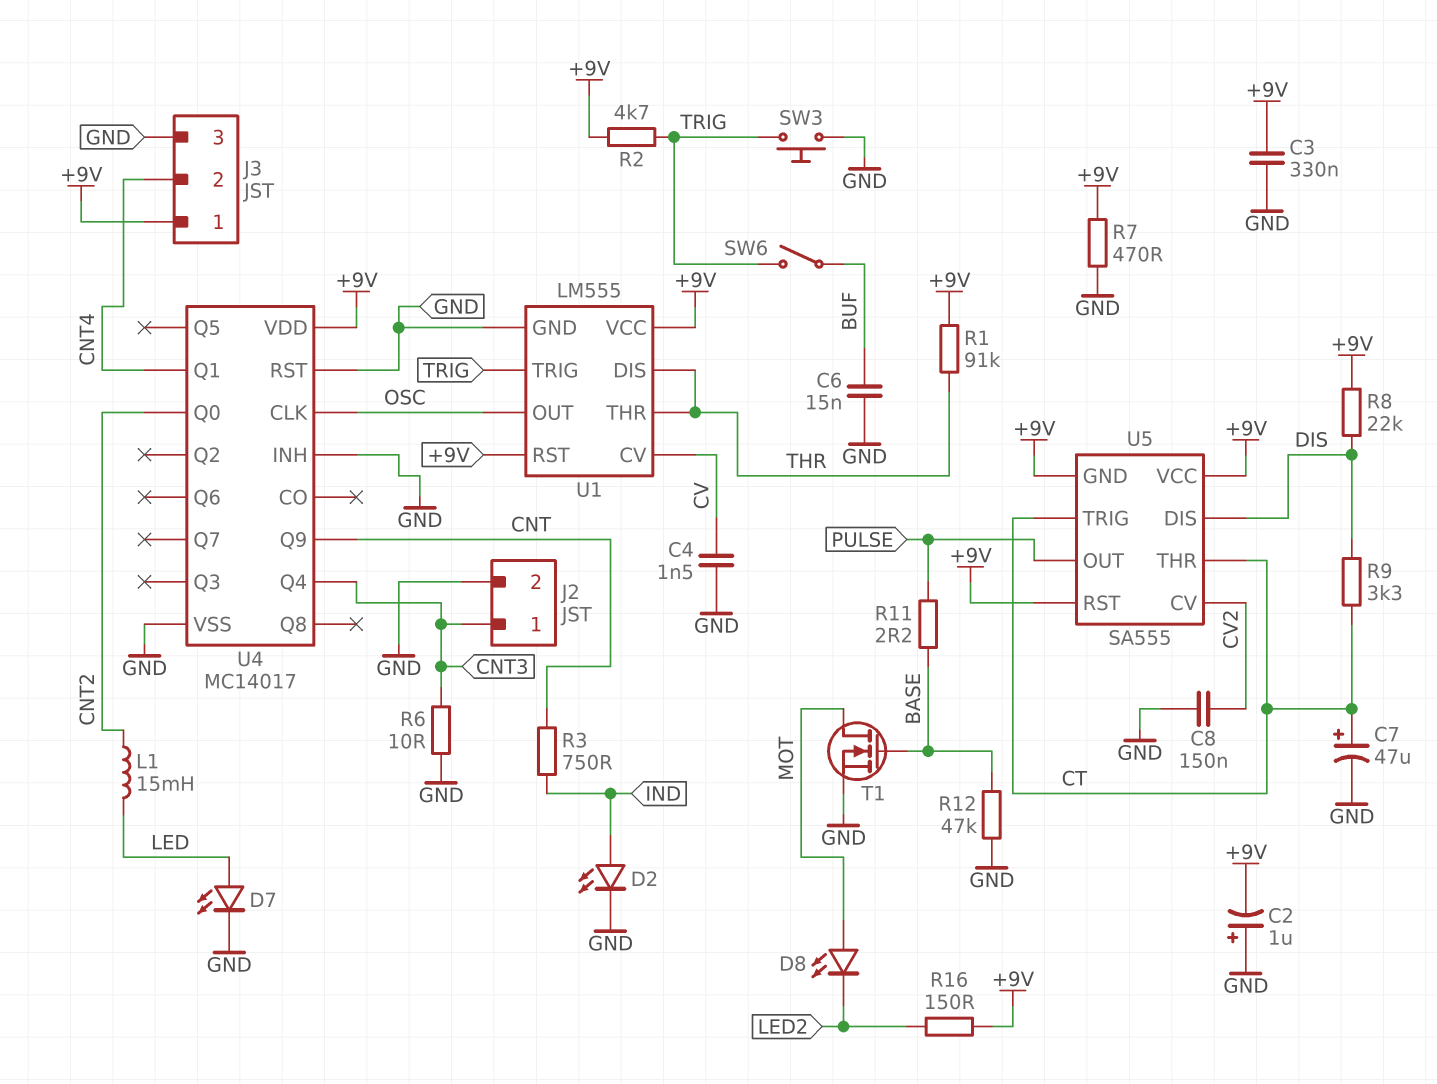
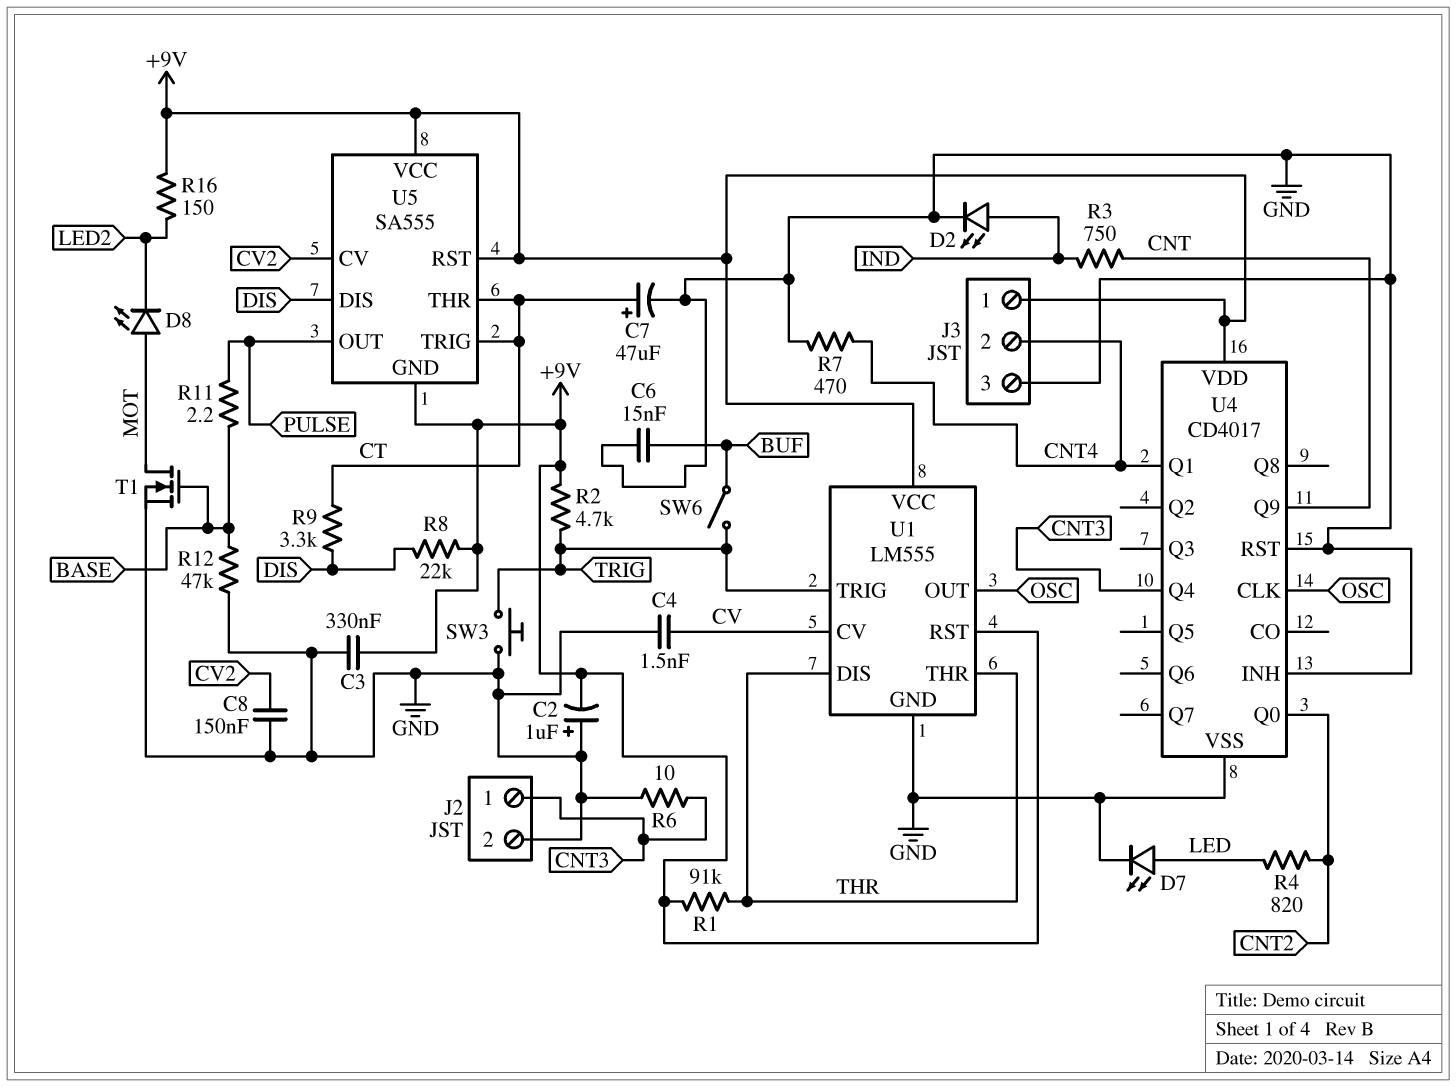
L1: 15mH (CNT2, LED) -> none
R4: none -> 820 (CNT2, LED)
R7: 470 (+9V, GND) -> 470 (CNT4, GND)
U4: MC14017 -> CD4017

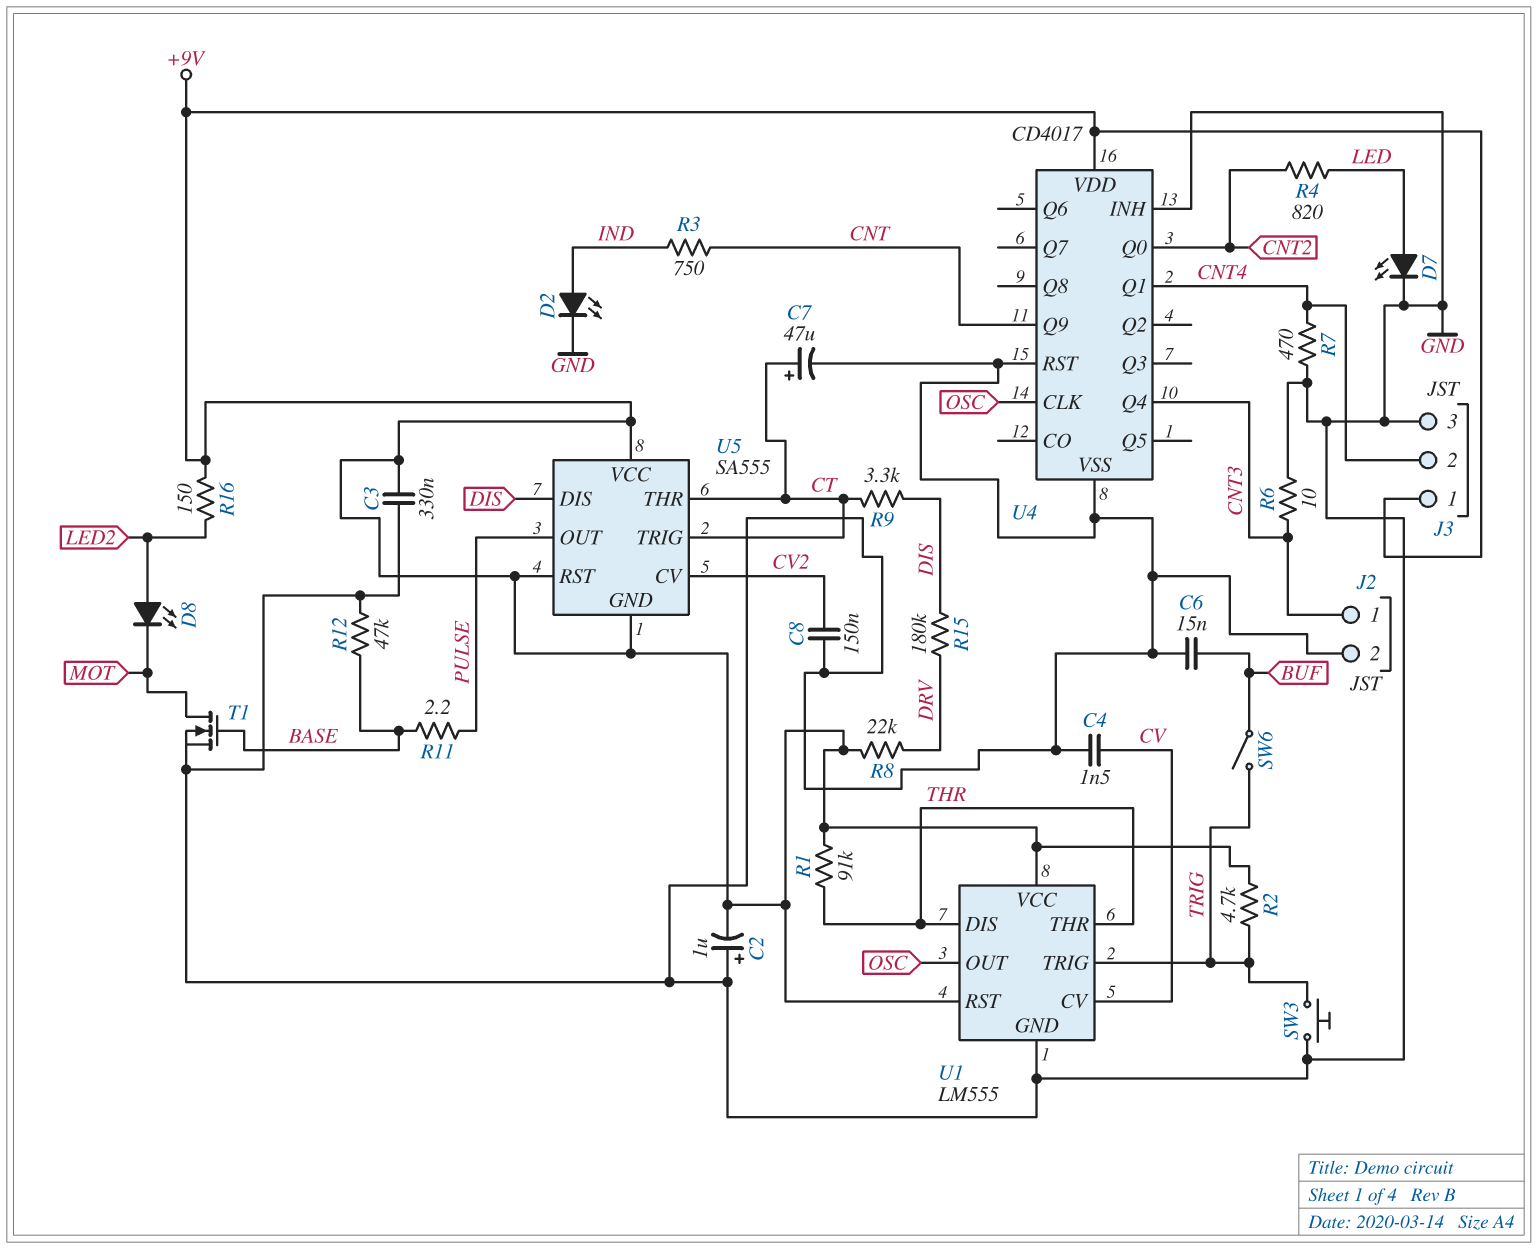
D8: LED (A MOT, K LED2) -> LED (A LED2, K MOT)
R8: 22k (+9V, DIS) -> 22k (+9V, DRV)
R15: none -> 180k (DIS, DRV)

